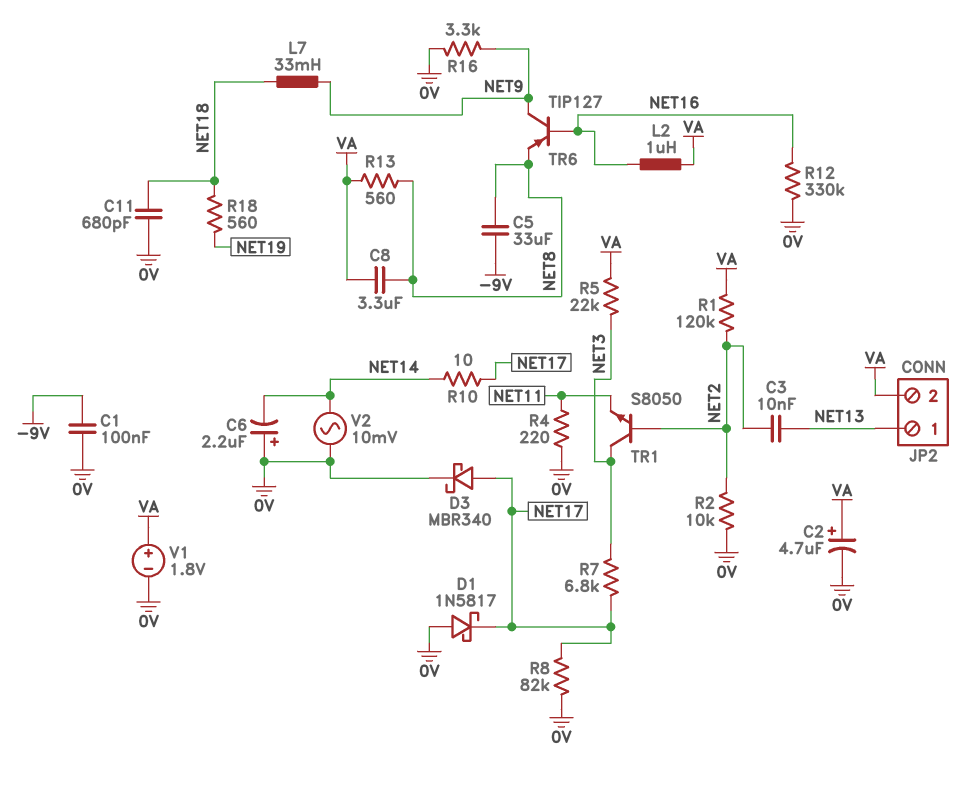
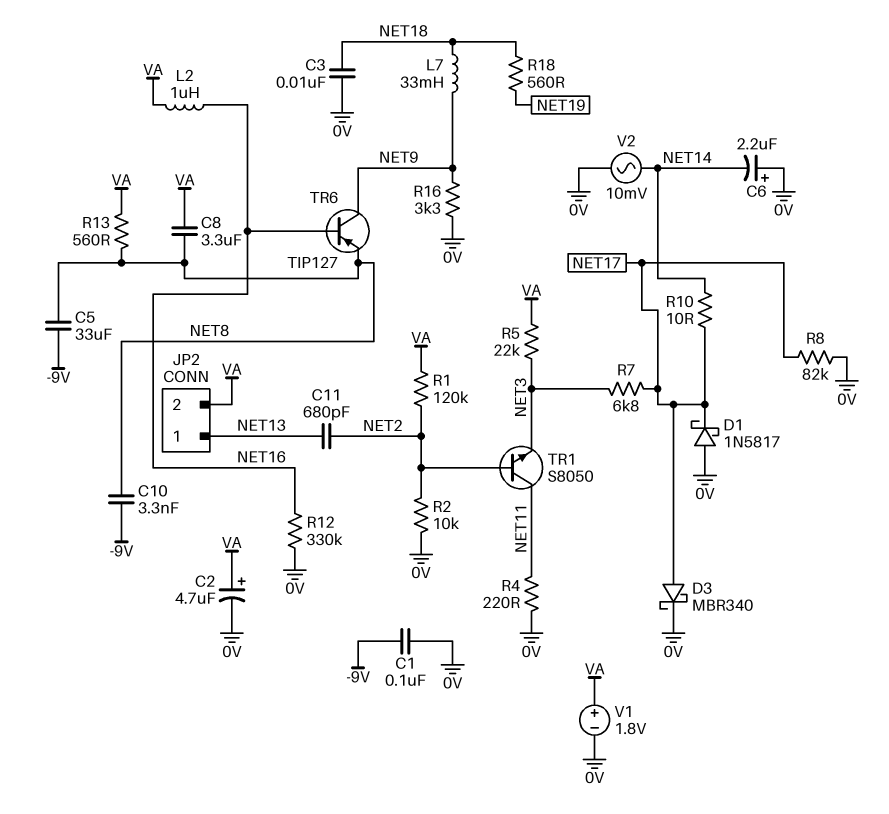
C3: 10nF (NET2, NET13) -> 10nF (0V, NET18)
C10: none -> 3.3nF (-9V, NET8)
C11: 680pF (0V, NET18) -> 680pF (NET2, NET13)
TR1: NPN S8050 (B NET2, C NET3, E NET11) -> NPN S8050 (B NET2, C NET11, E NET3)

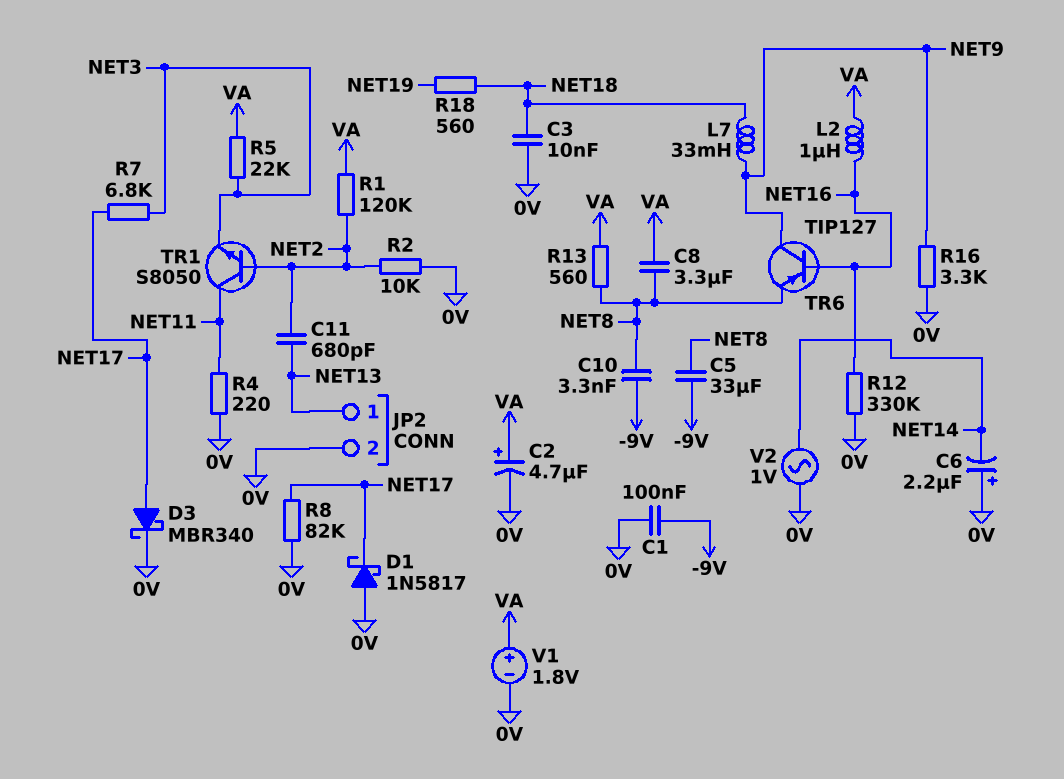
JP2 pin 2: VA -> 0V
R10: 10 (NET14, NET17) -> none
V2: AC 10mV (0V, NET14) -> AC 1V (0V, NET14)

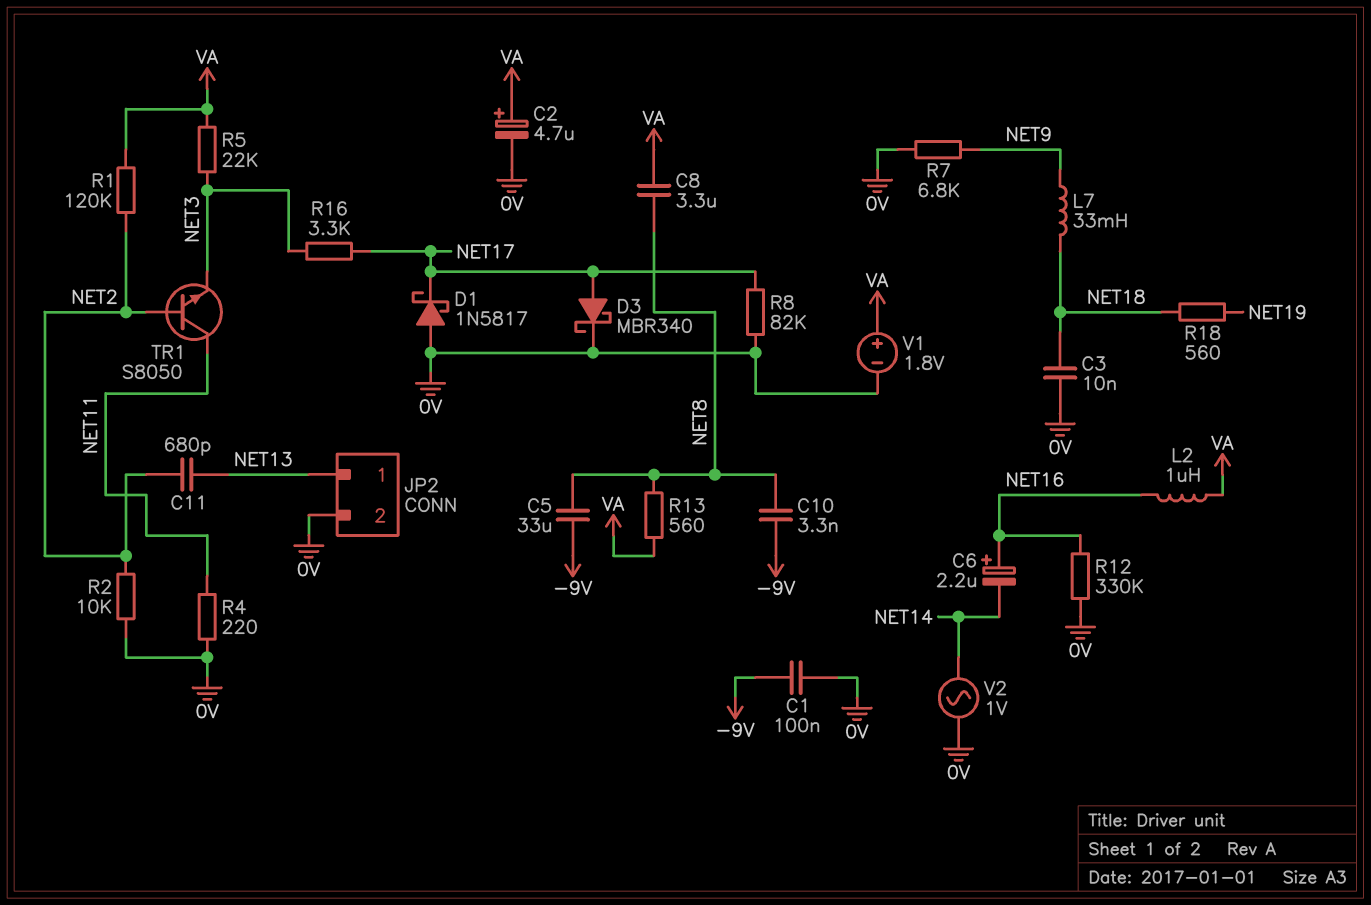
C6: 2.2uF (plus 0V, minus NET14) -> 2.2uF (plus NET16, minus NET14)
R7: 6.8k (NET3, NET17) -> 6.8k (0V, NET9)
R16: 3.3k (0V, NET9) -> 3.3k (NET3, NET17)
TR6: PNP TIP127 (B NET16, C NET9, E NET8) -> none

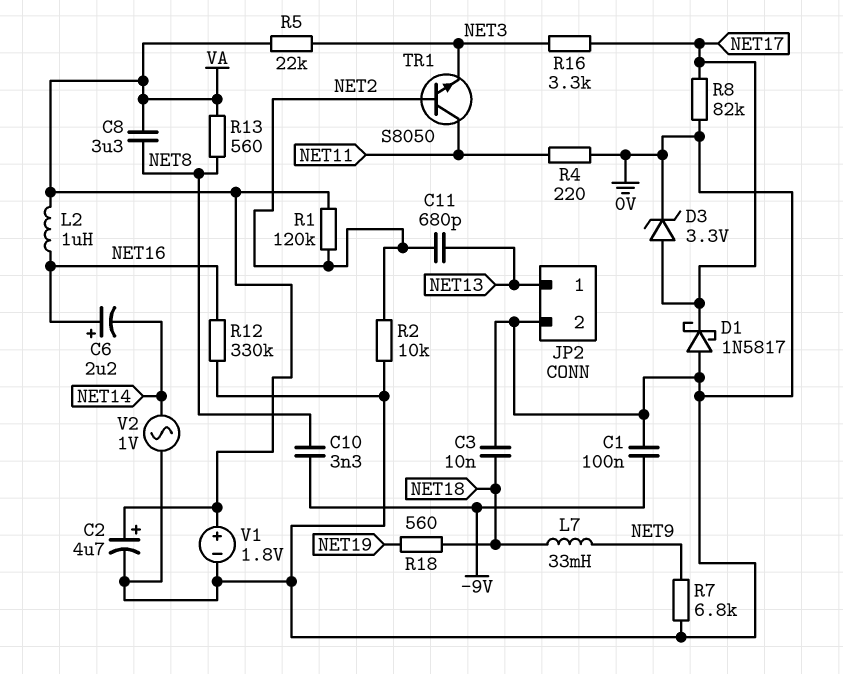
C5: 33uF (-9V, NET8) -> none
D3: schottky MBR340 (A NET17, K 0V) -> zener 3.3V (A NET17, K 0V)

